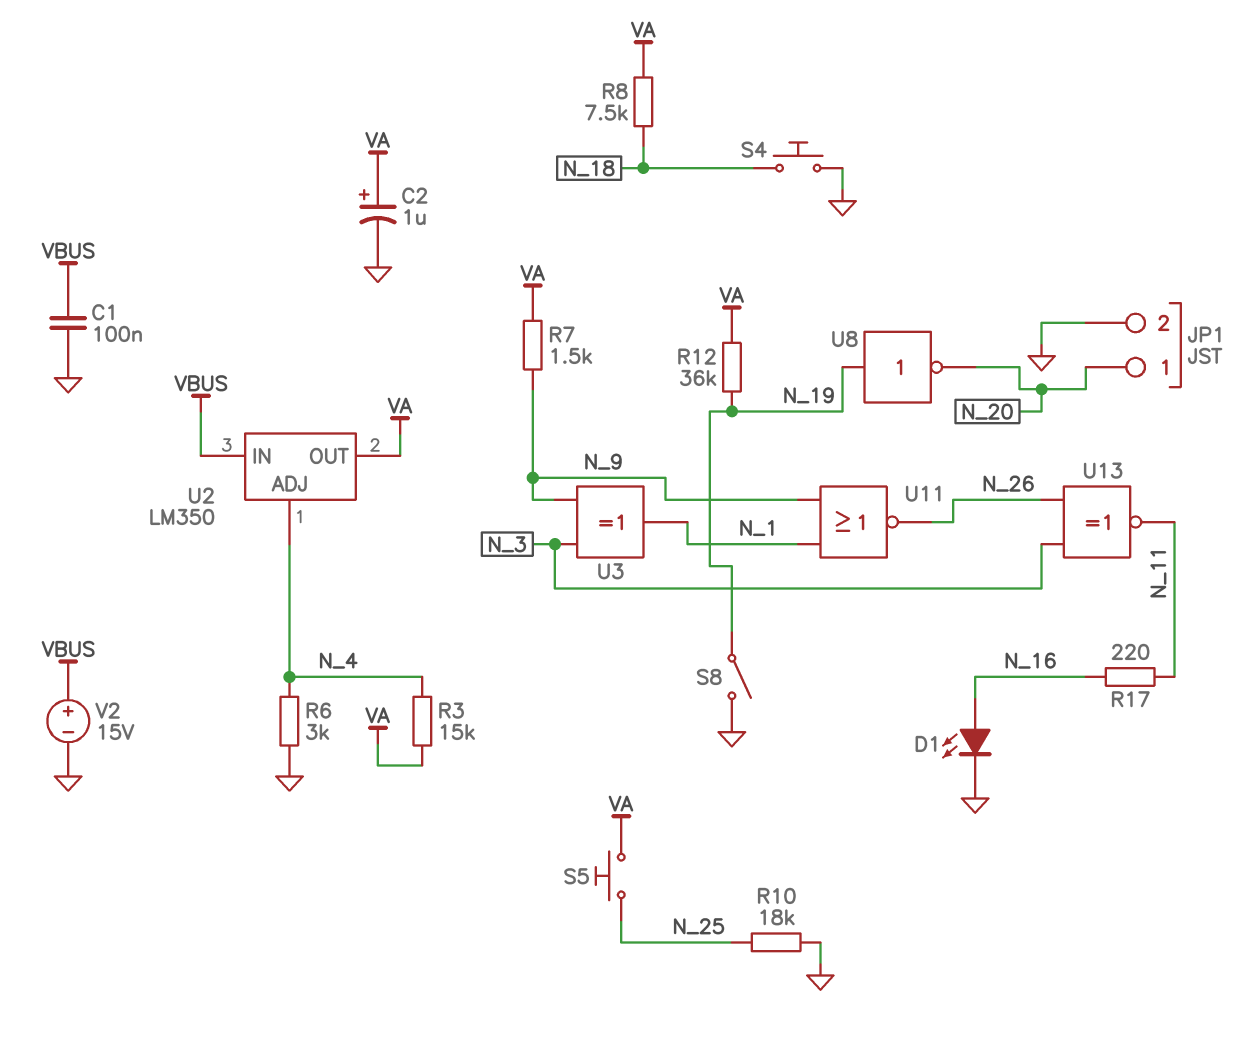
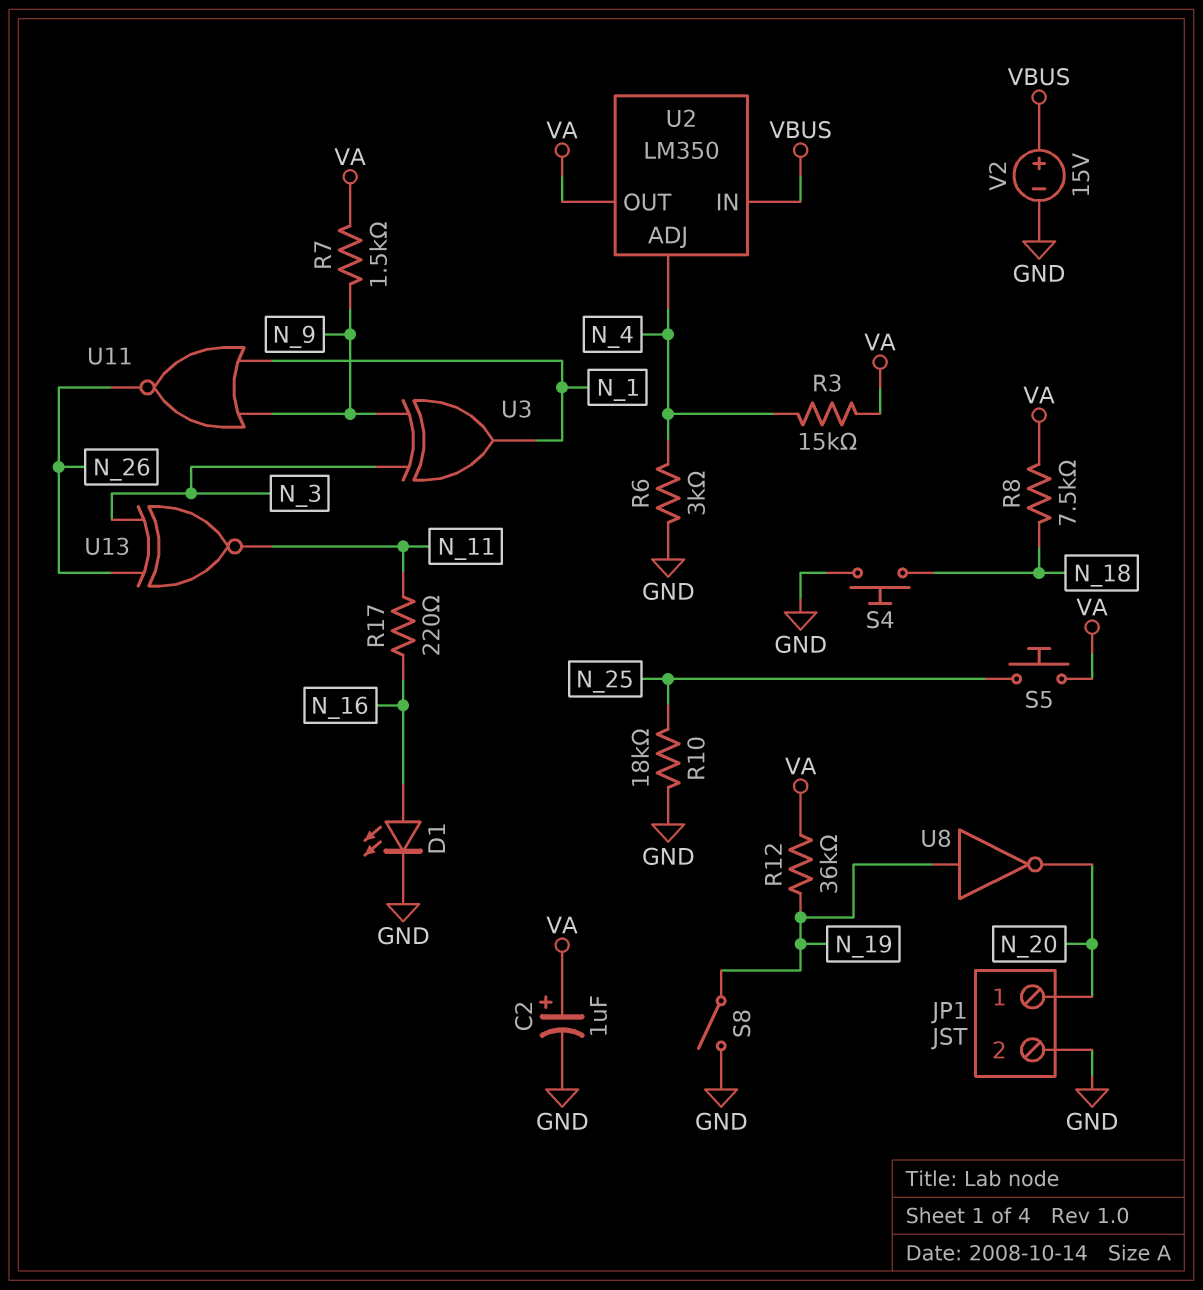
C1: 100nF (GND, VBUS) -> none

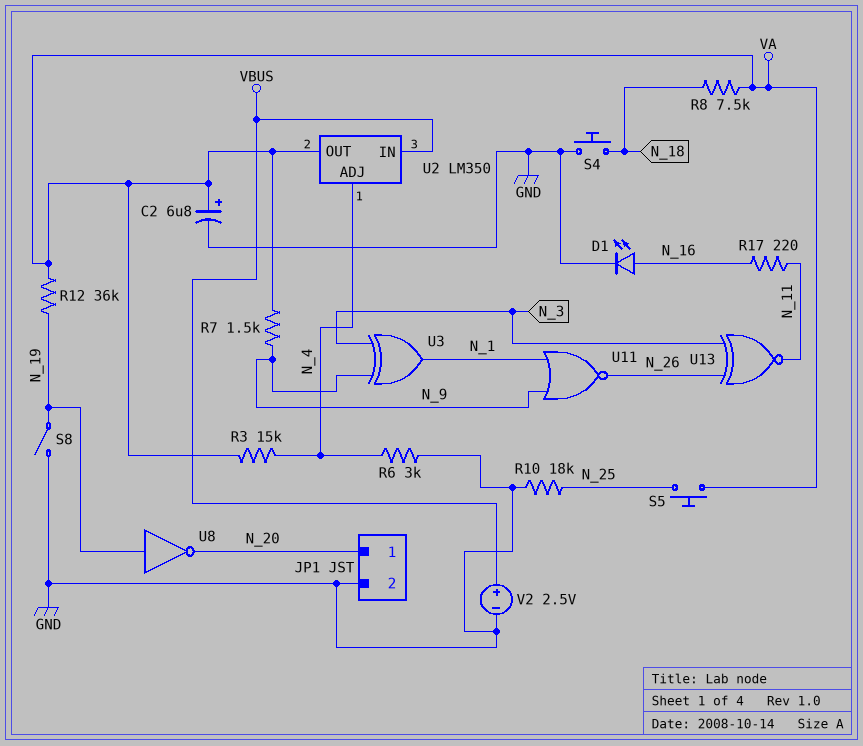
C2: 1uF (plus VA, minus GND) -> 6.8uF (plus VA, minus GND)
V2: 15V (plus VBUS, minus GND) -> 2.5V (plus VBUS, minus GND)

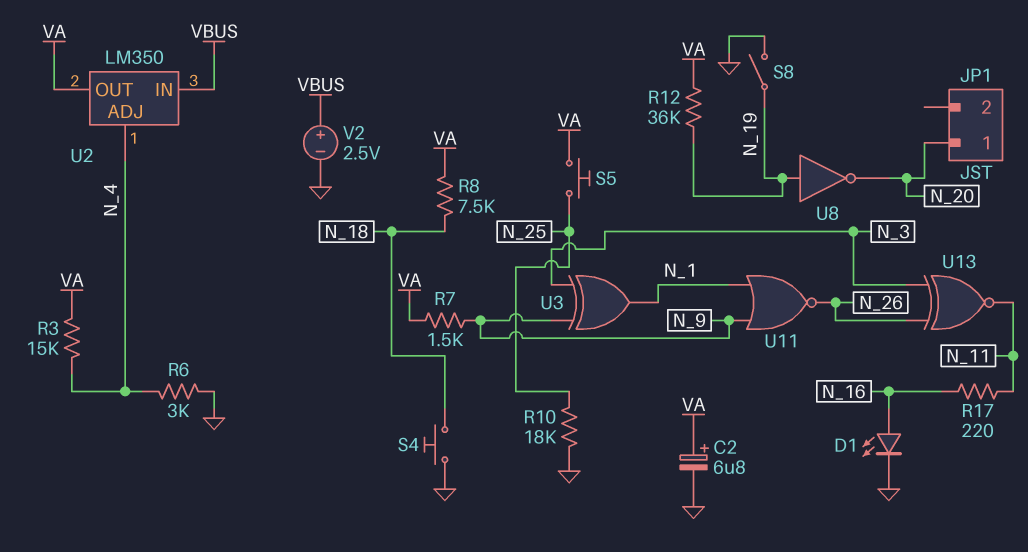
JP1 pin 2: GND -> none

